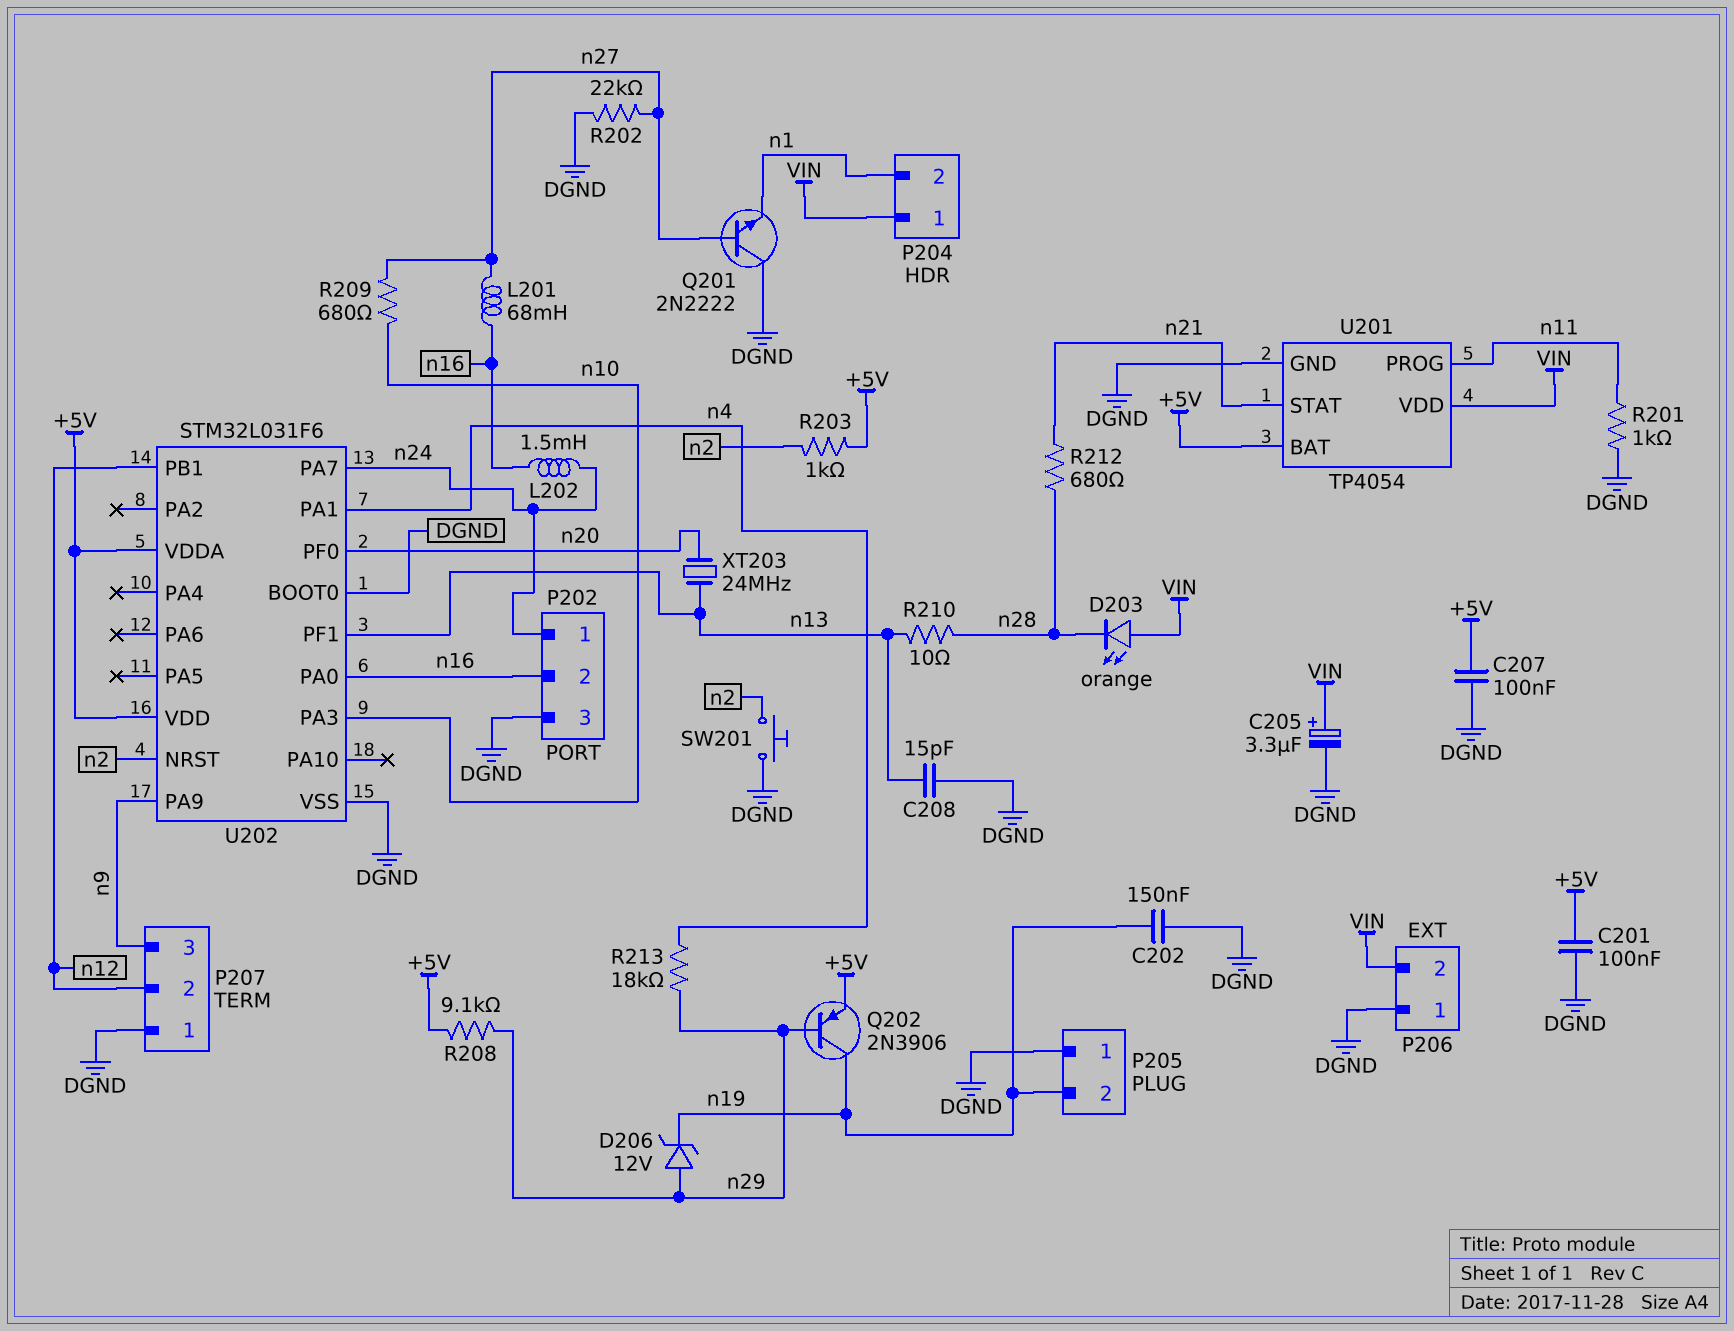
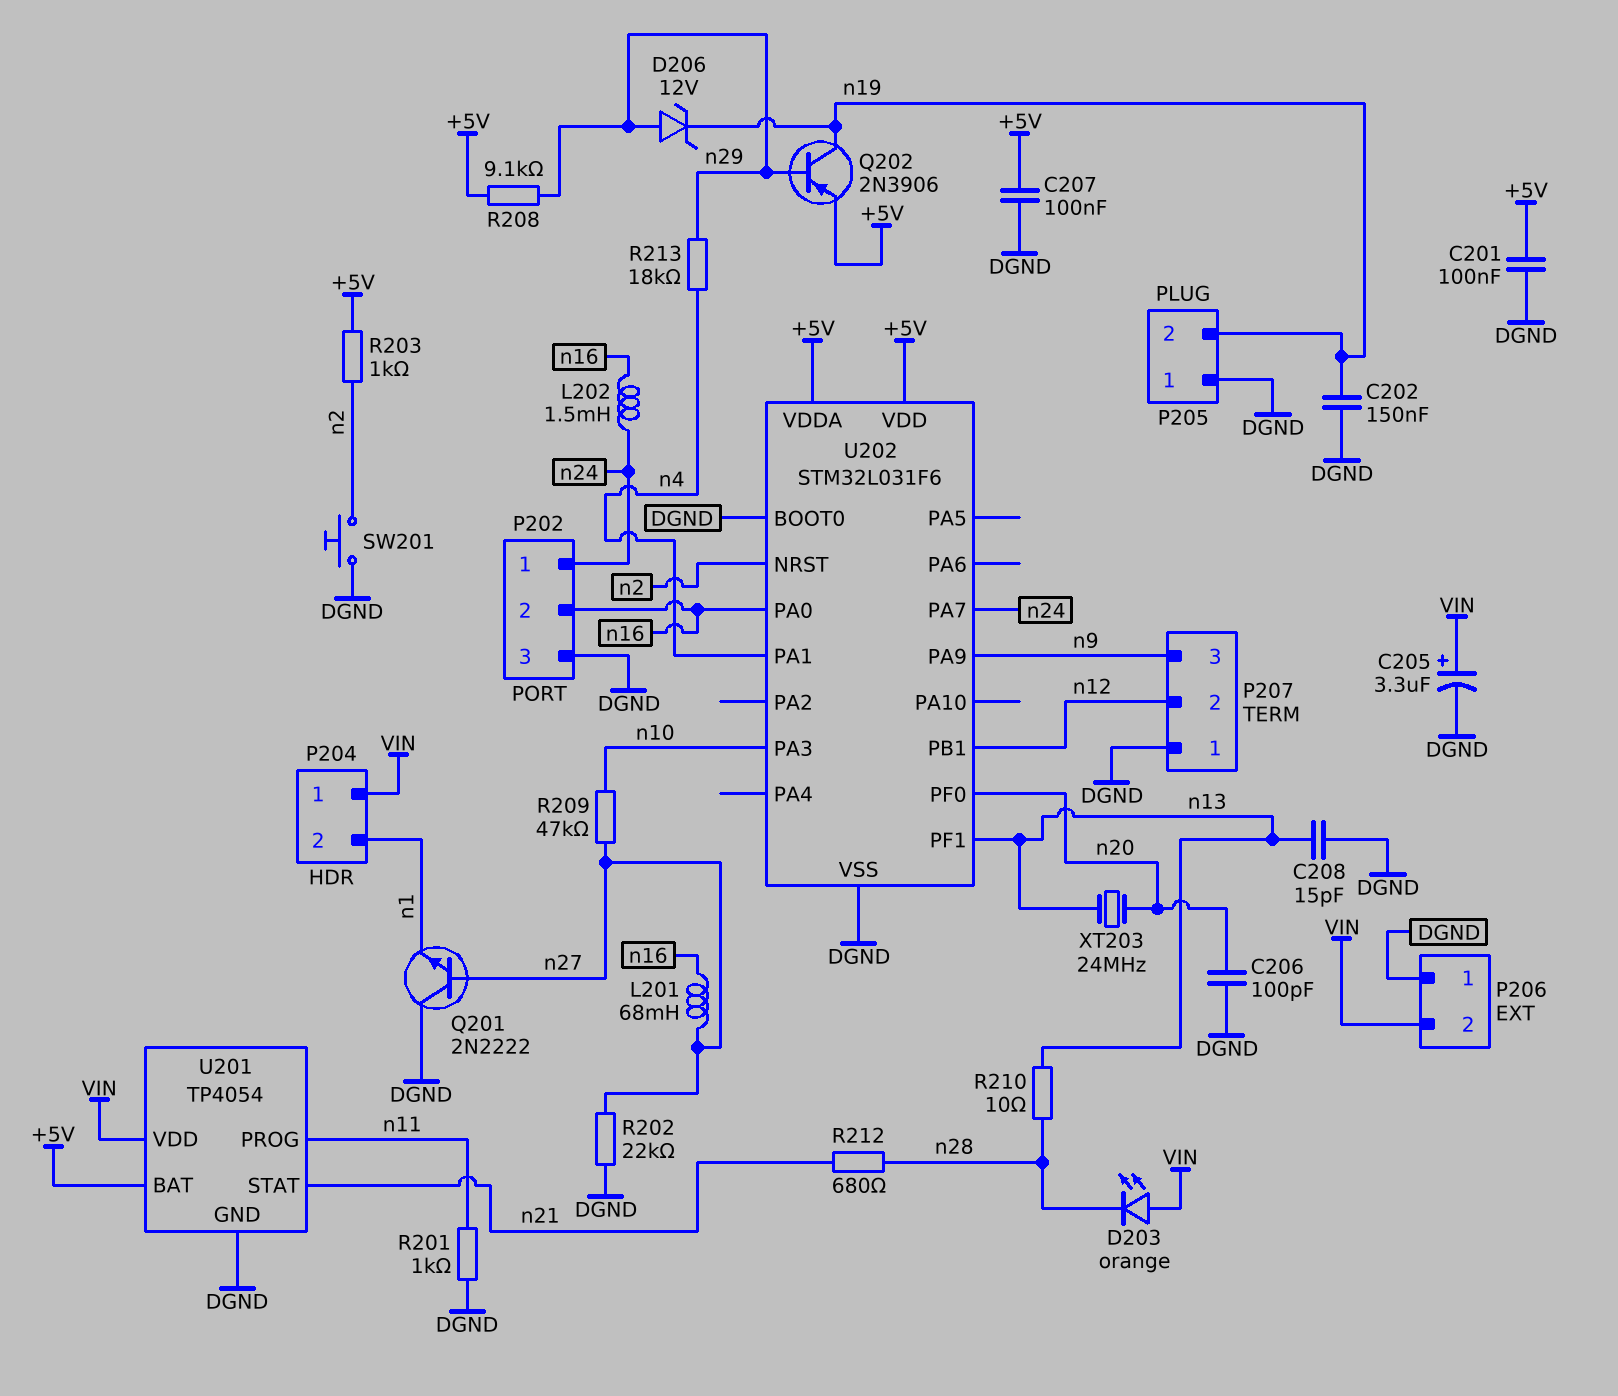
C206: none -> 100pF (DGND, n20)
R209: 680 (n10, n27) -> 47k (n10, n27)

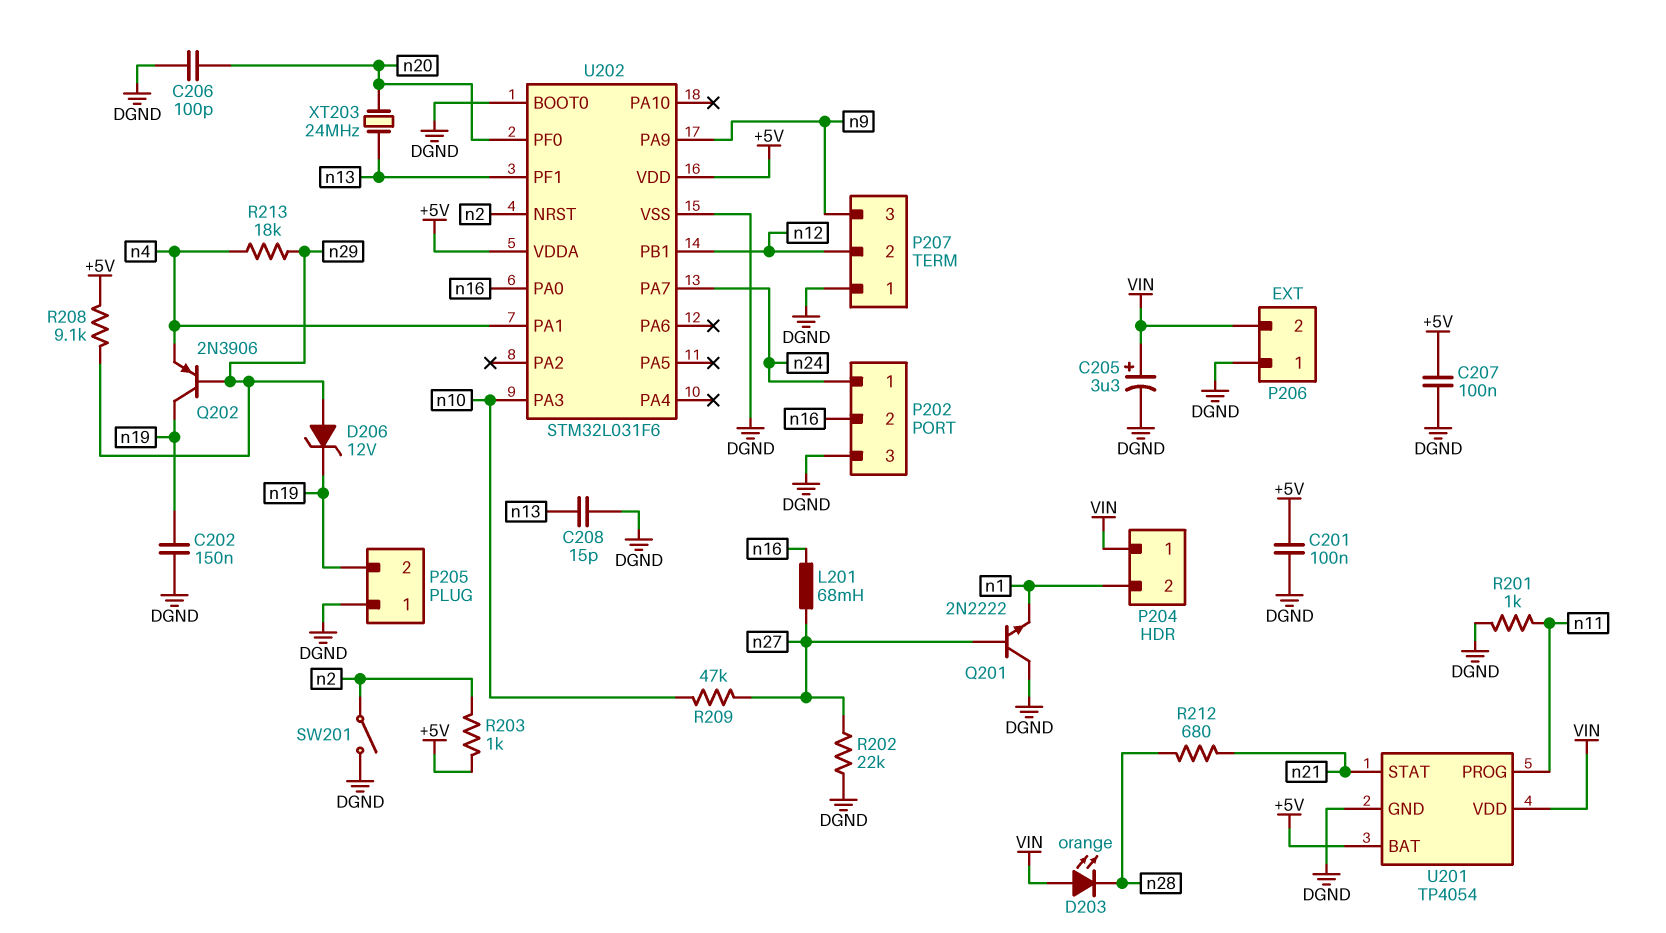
L202: 1.5mH (n16, n24) -> none
Q202: PNP 2N3906 (B n29, C n19, E +5V) -> PNP 2N3906 (B n29, C n19, E n4)
R210: 10 (n13, n28) -> none
SW201: button (DGND, n2) -> switch (DGND, n2)

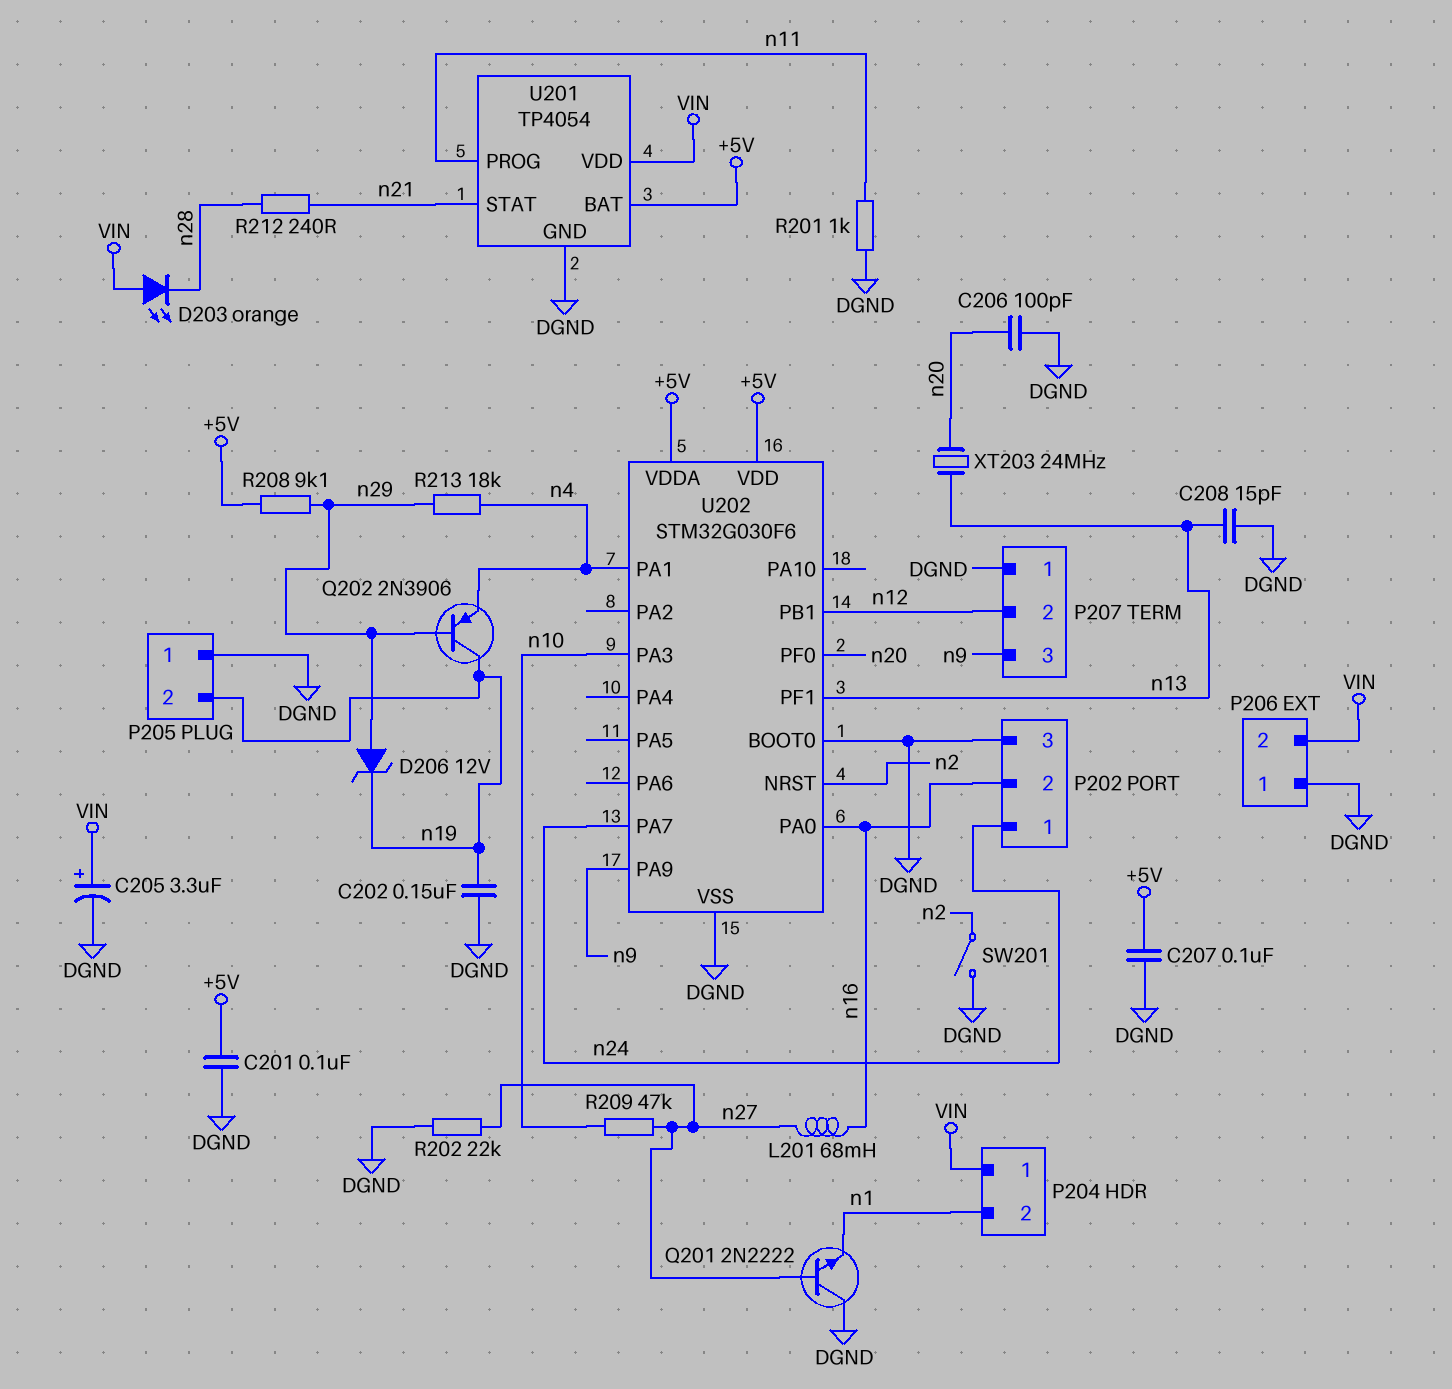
R203: 1k (+5V, n2) -> none
R212: 680 (n21, n28) -> 240 (n21, n28)
U202: STM32L031F6 -> STM32G030F6

